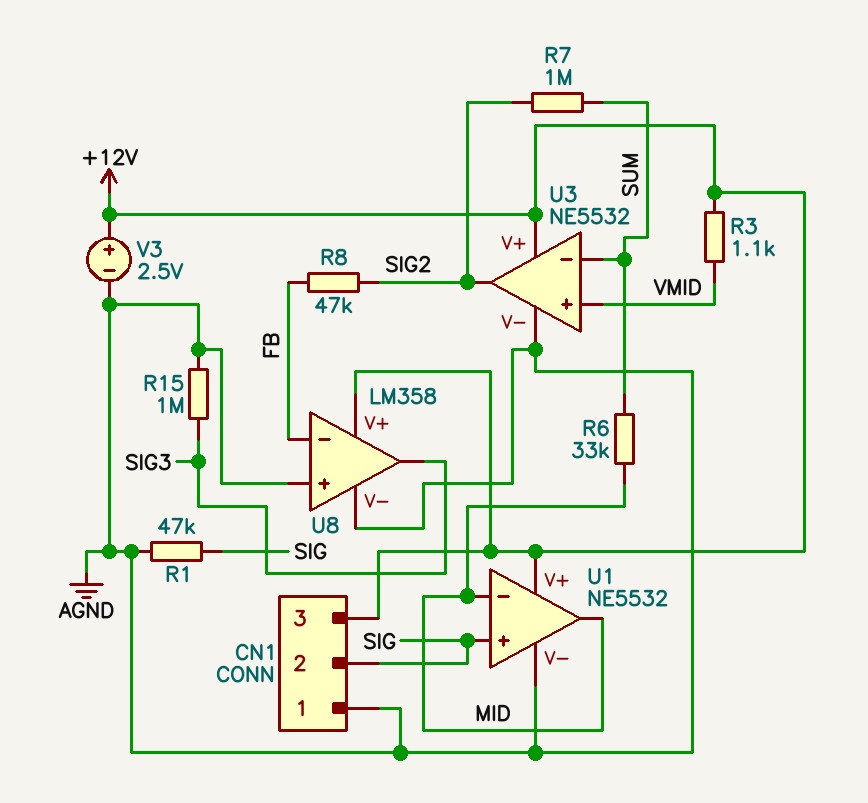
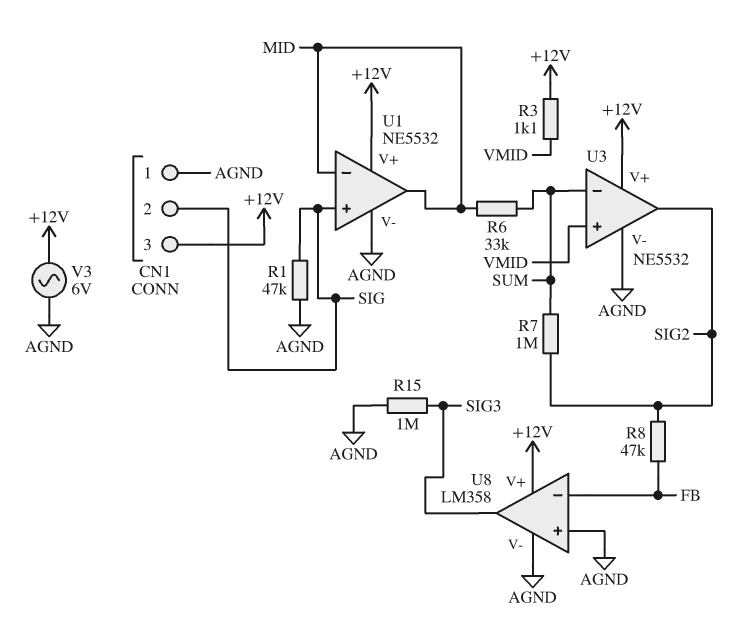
V3: 2.5V (plus +12V, minus AGND) -> AC 6V (+12V, AGND)

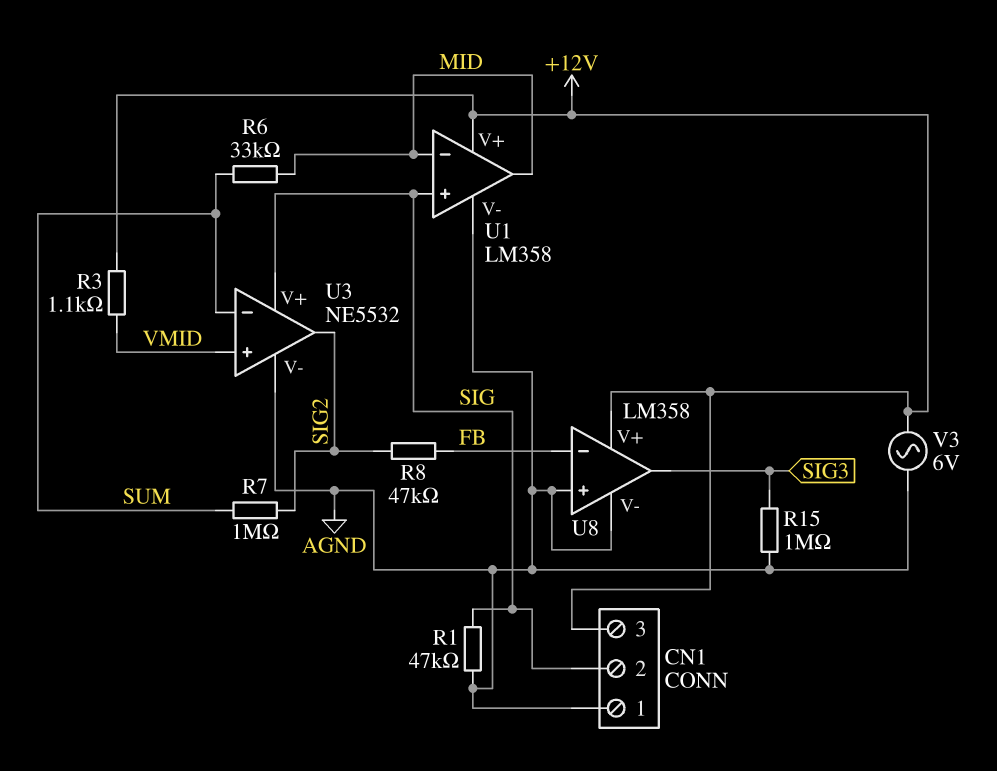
U1: NE5532 -> LM358
U3 pin V+: +12V -> SIG

